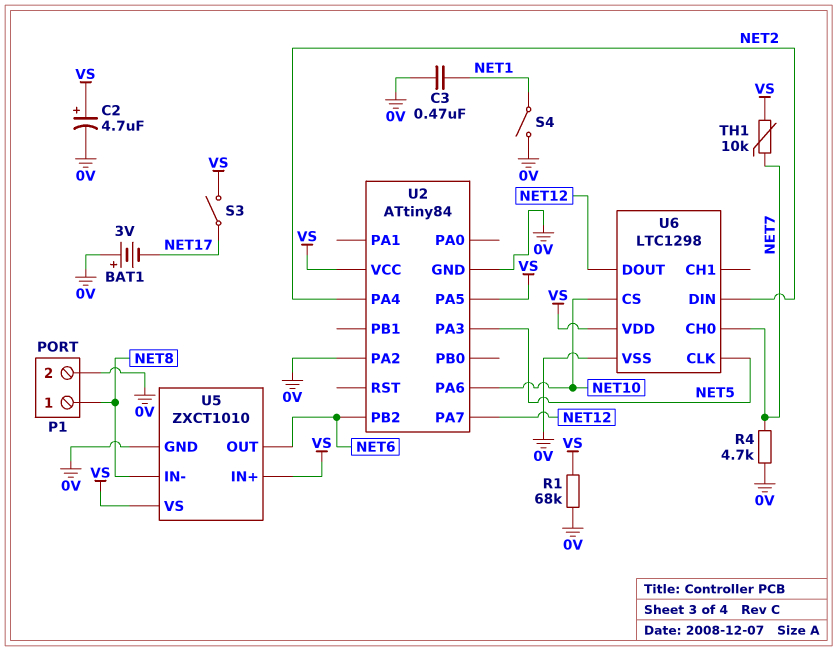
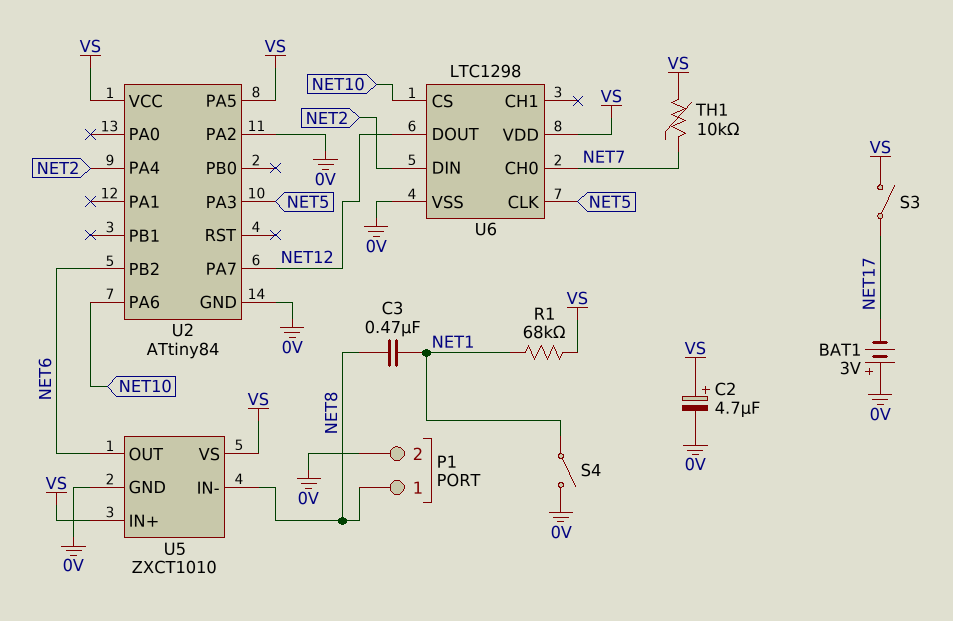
C3: 470nF (0V, NET1) -> 470nF (NET1, NET8)
R1: 68k (0V, VS) -> 68k (NET1, VS)
R4: 4.7k (0V, NET7) -> none

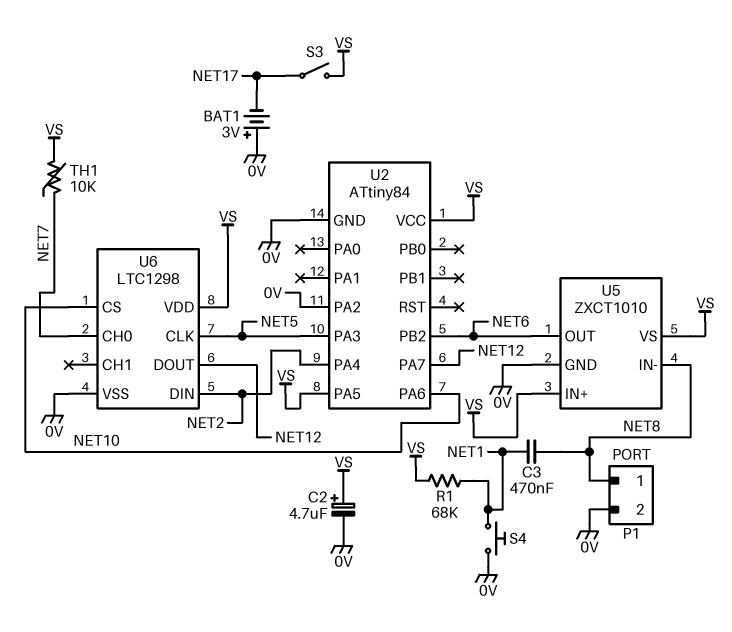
S4: switch (0V, NET1) -> button (0V, NET1)

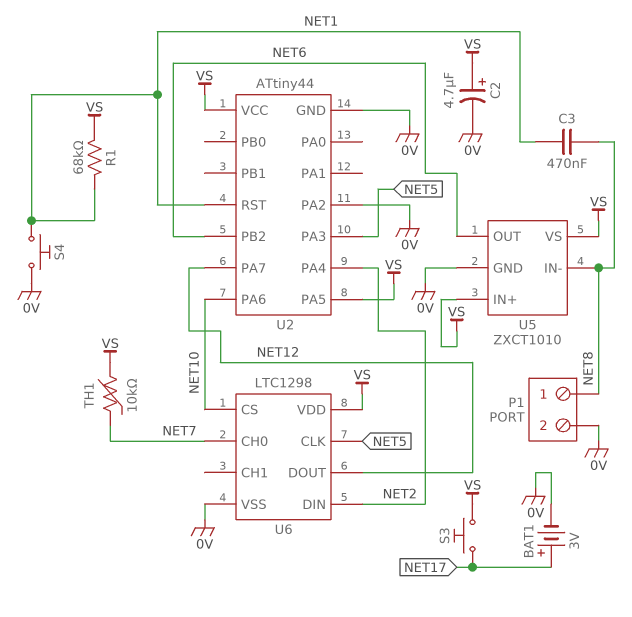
BAT1: 3V (plus 0V, minus NET17) -> 3V (plus NET17, minus 0V)
S3: switch (NET17, VS) -> button (NET17, VS)
U2: ATtiny84 -> ATtiny44
U2 pin RST: none -> NET1

